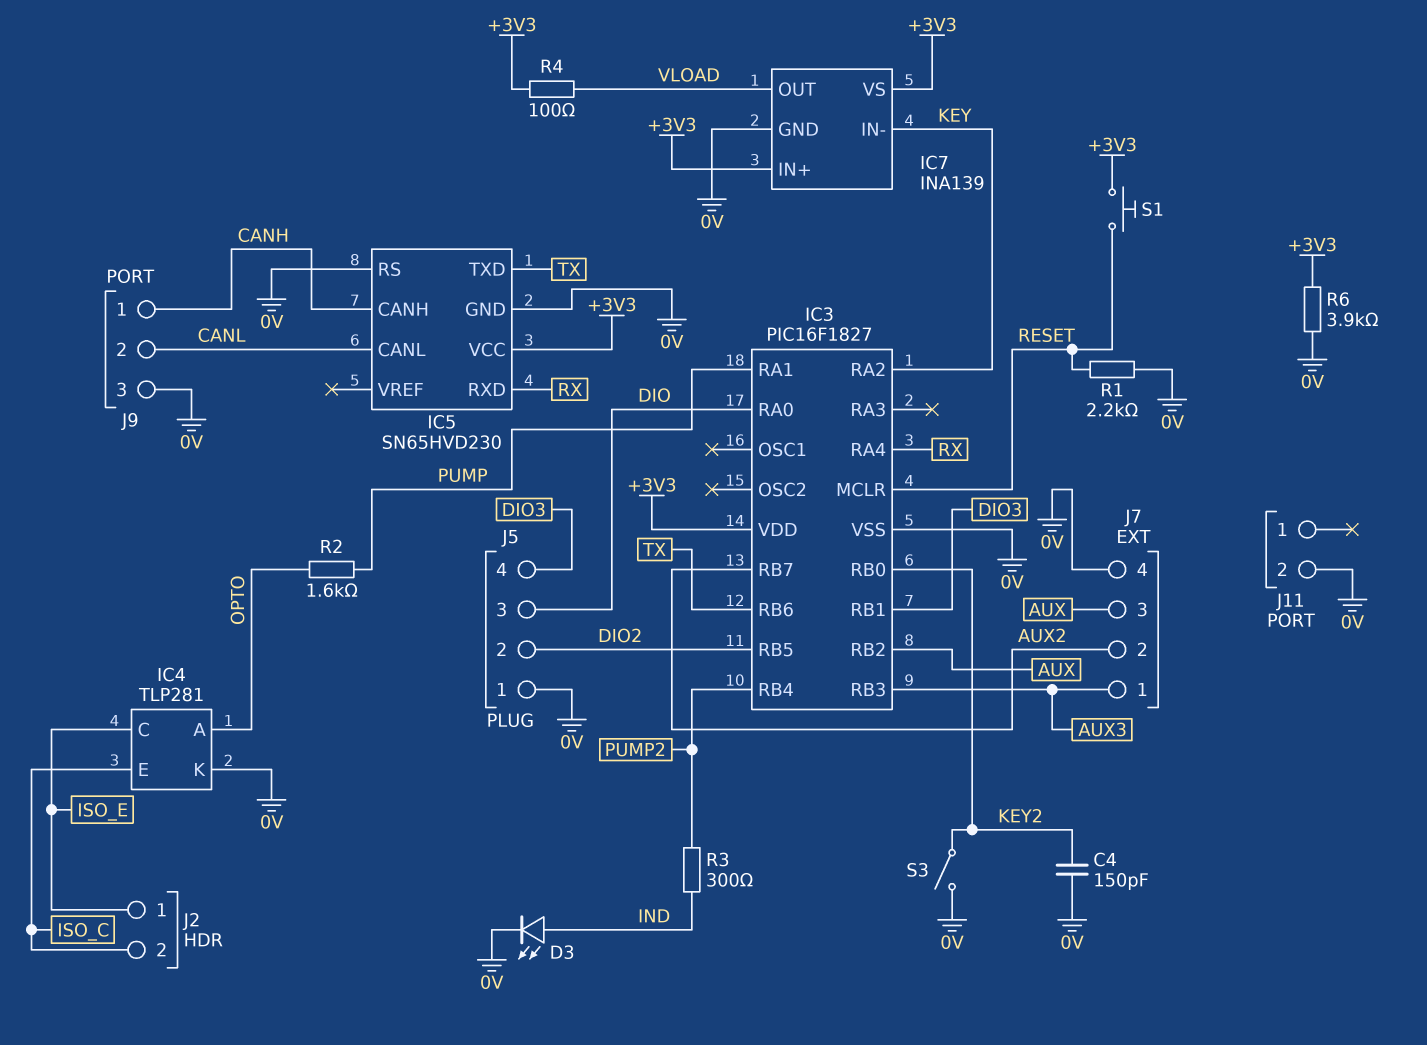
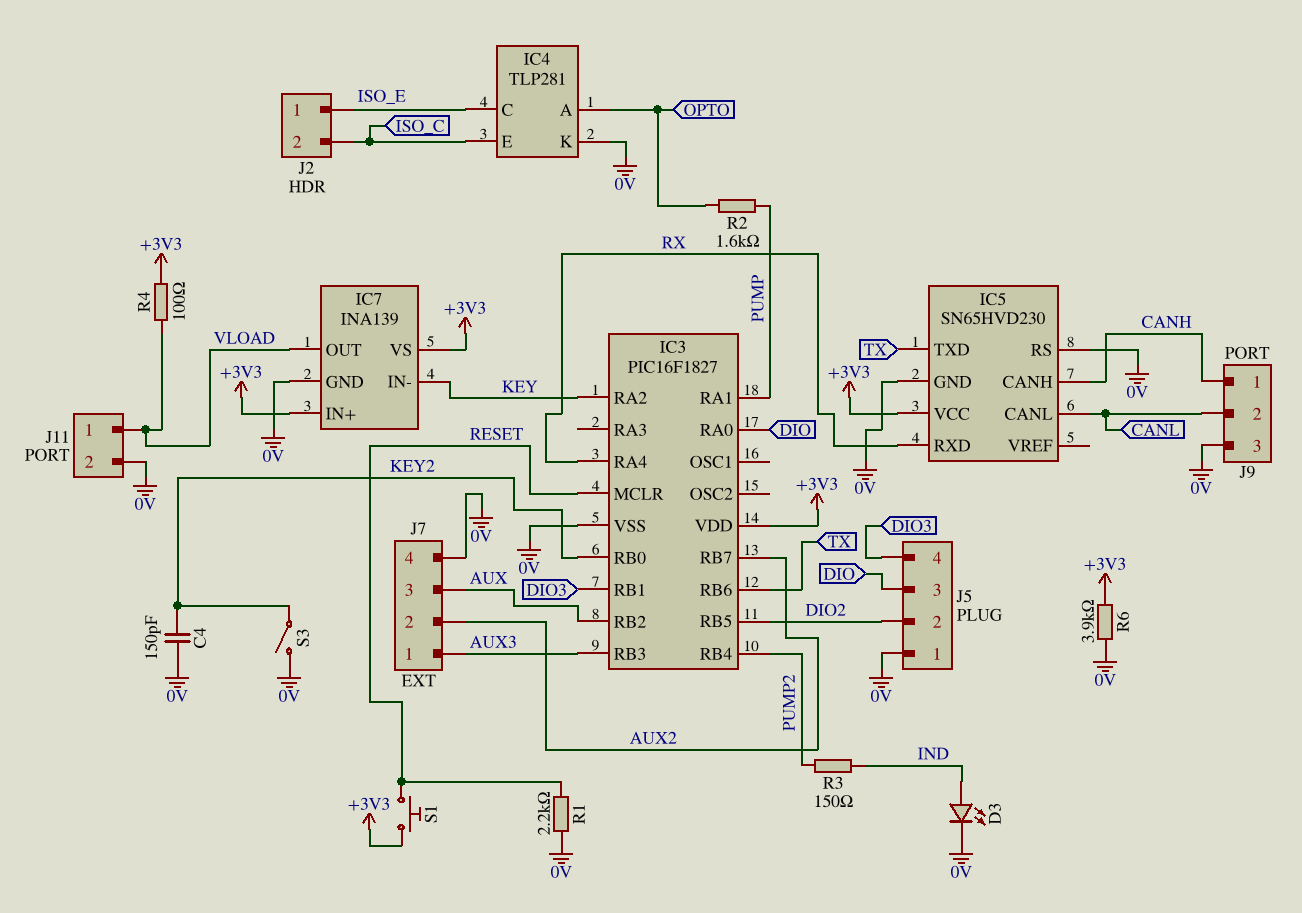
J11 pin 1: none -> VLOAD
R3: 300 (IND, PUMP2) -> 150 (IND, PUMP2)

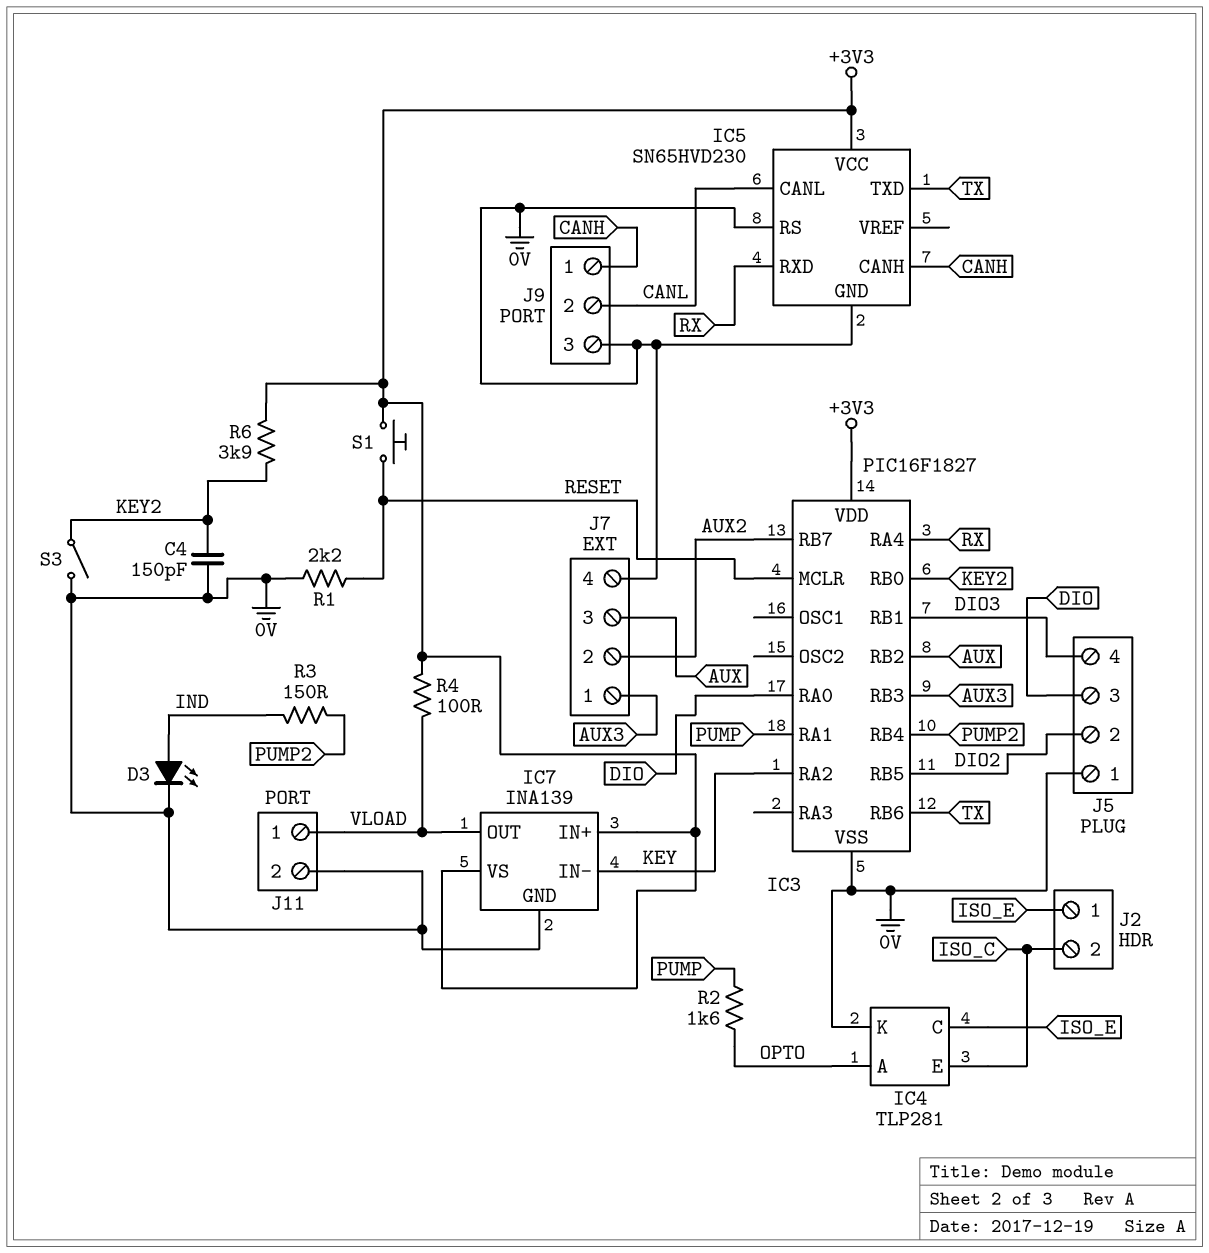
R6: 3.9k (+3V3, 0V) -> 3.9k (+3V3, KEY2)

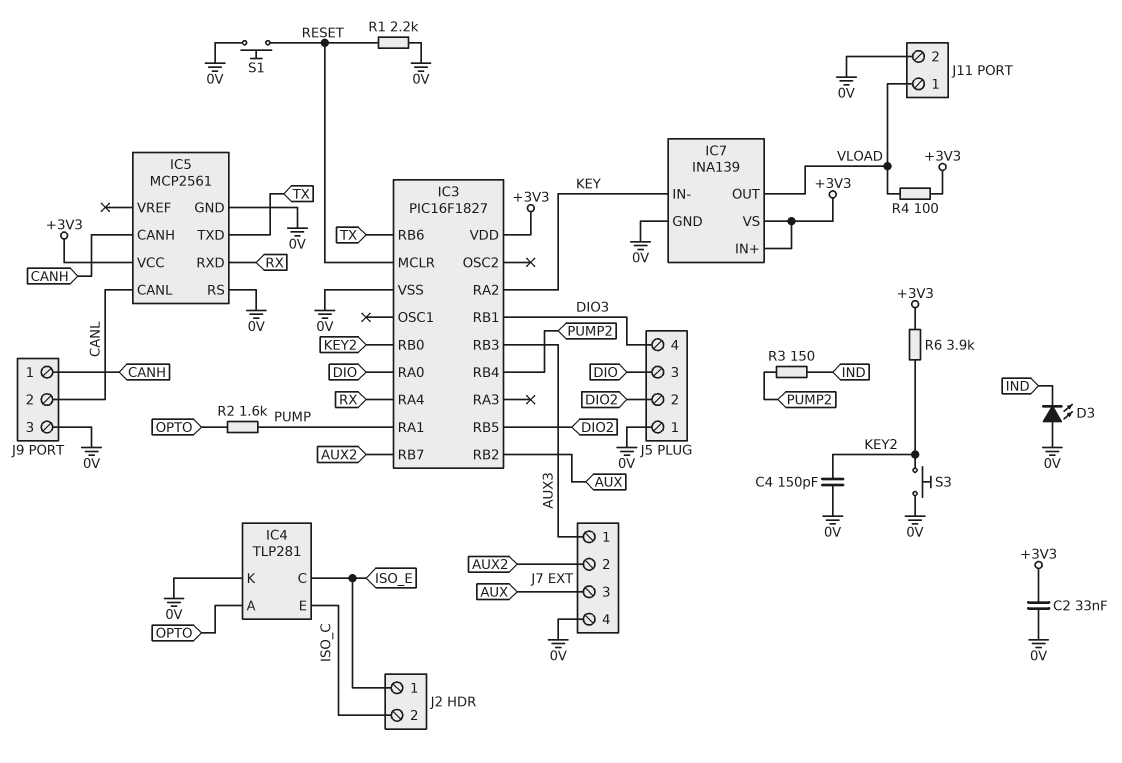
C2: none -> 33nF (+3V3, 0V)
D3: LED (A IND, K 0V) -> LED (A 0V, K IND)
IC5: SN65HVD230 -> MCP2561
S1: button (+3V3, RESET) -> button (0V, RESET)
S3: switch (0V, KEY2) -> button (0V, KEY2)

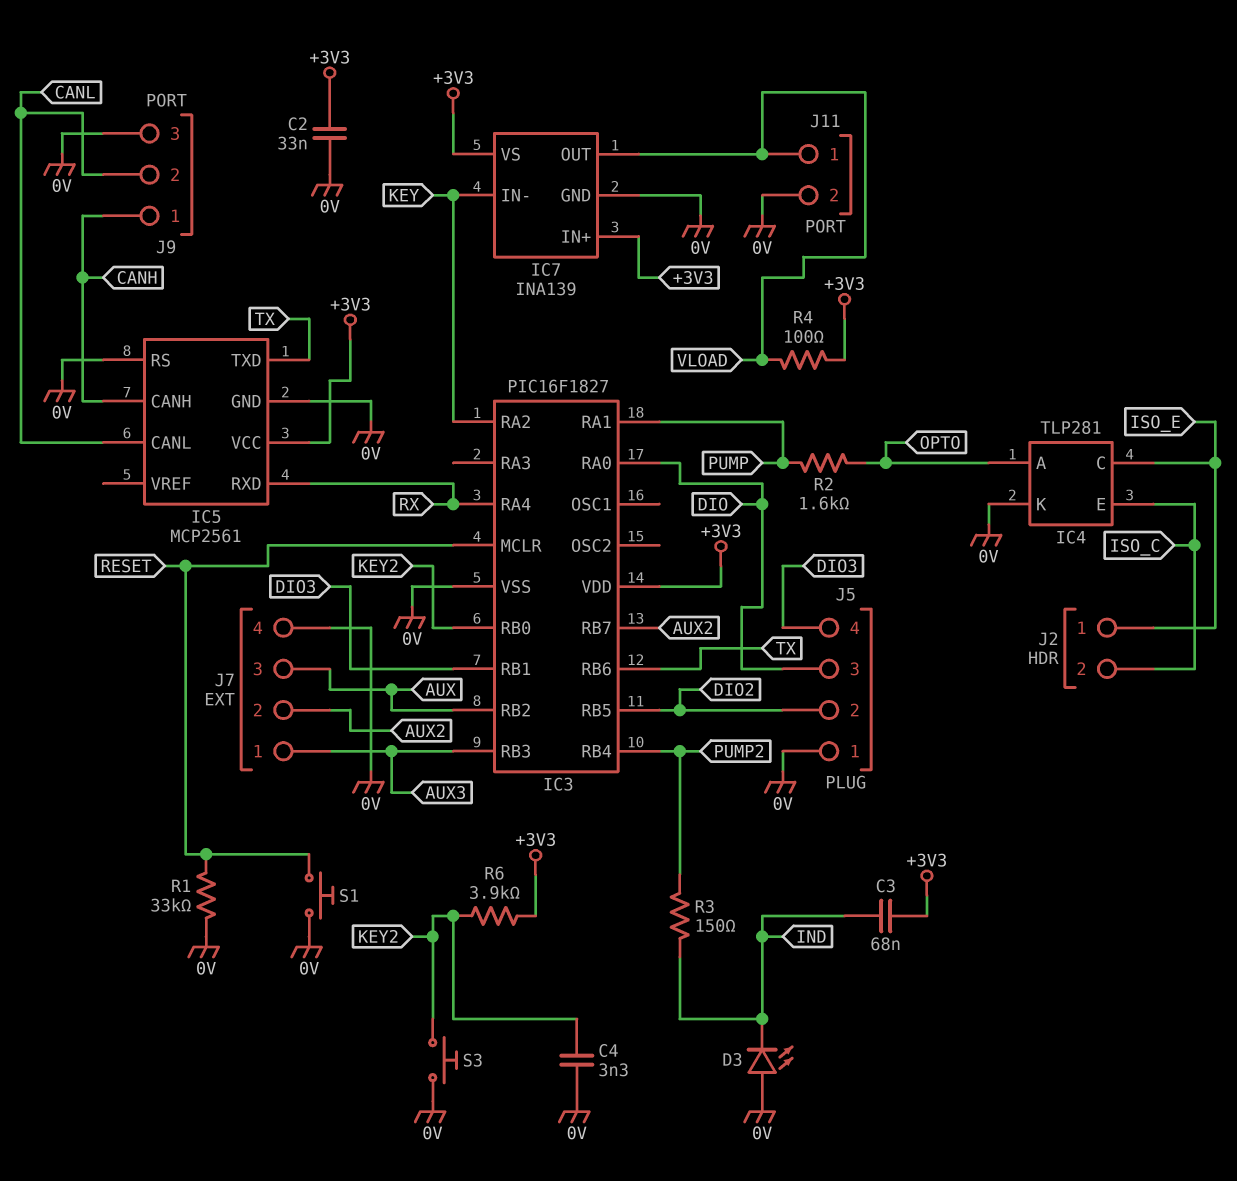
C3: none -> 68nF (+3V3, IND)
C4: 150pF (0V, KEY2) -> 3.3nF (0V, KEY2)
R1: 2.2k (0V, RESET) -> 33k (0V, RESET)

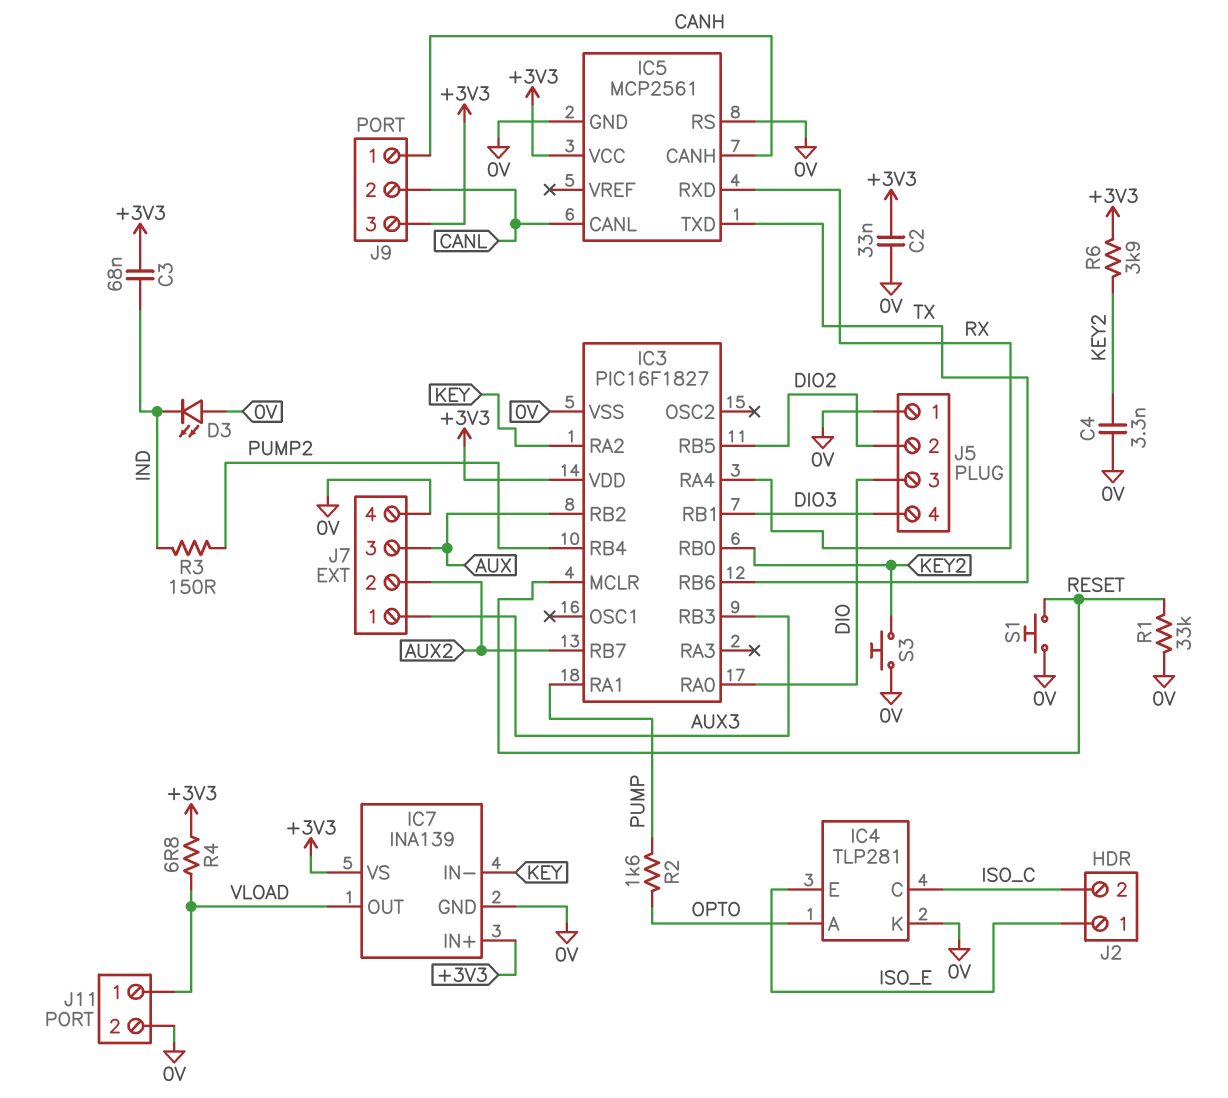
IC4 pin C: ISO_E -> ISO_C
IC4 pin E: ISO_C -> ISO_E
J9 pin 3: 0V -> +3V3
R4: 100 (+3V3, VLOAD) -> 6.8 (+3V3, VLOAD)

